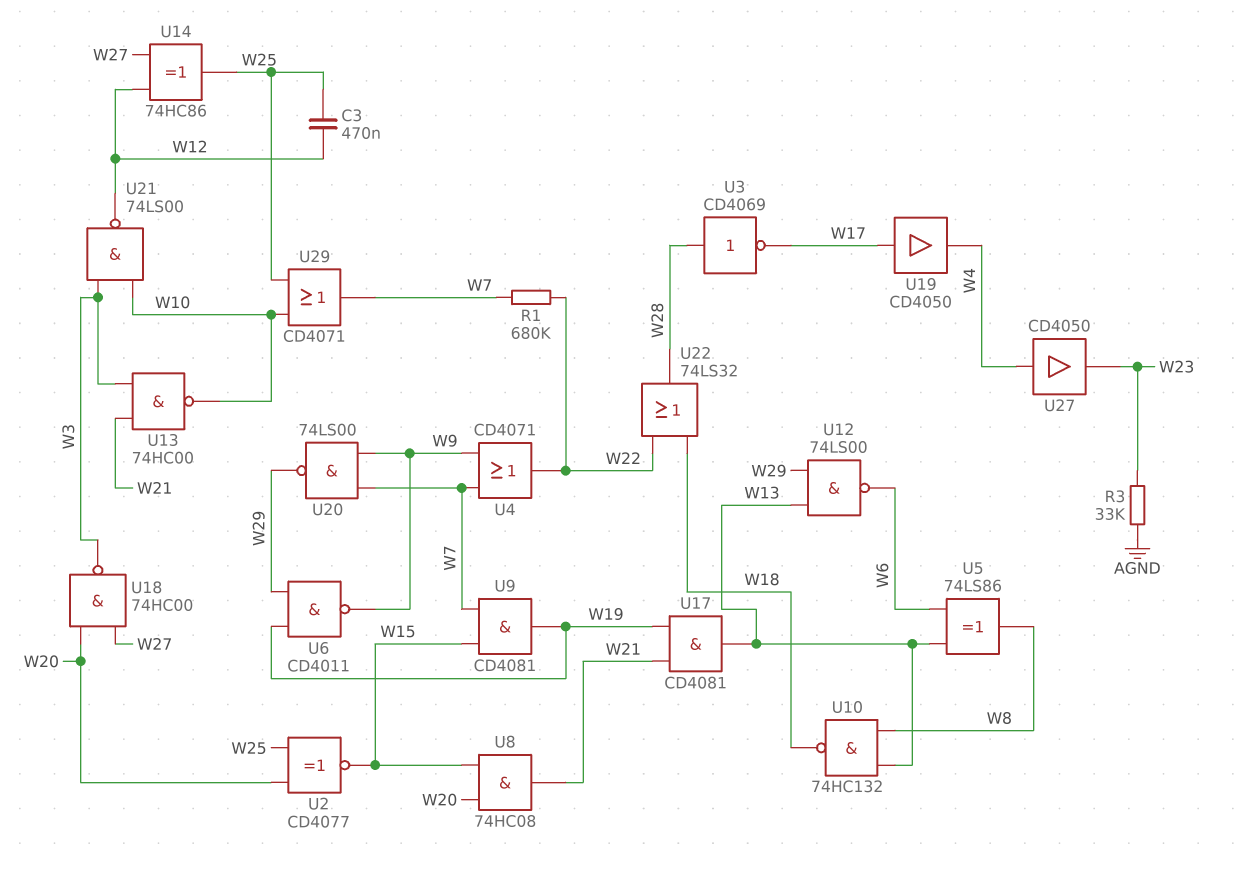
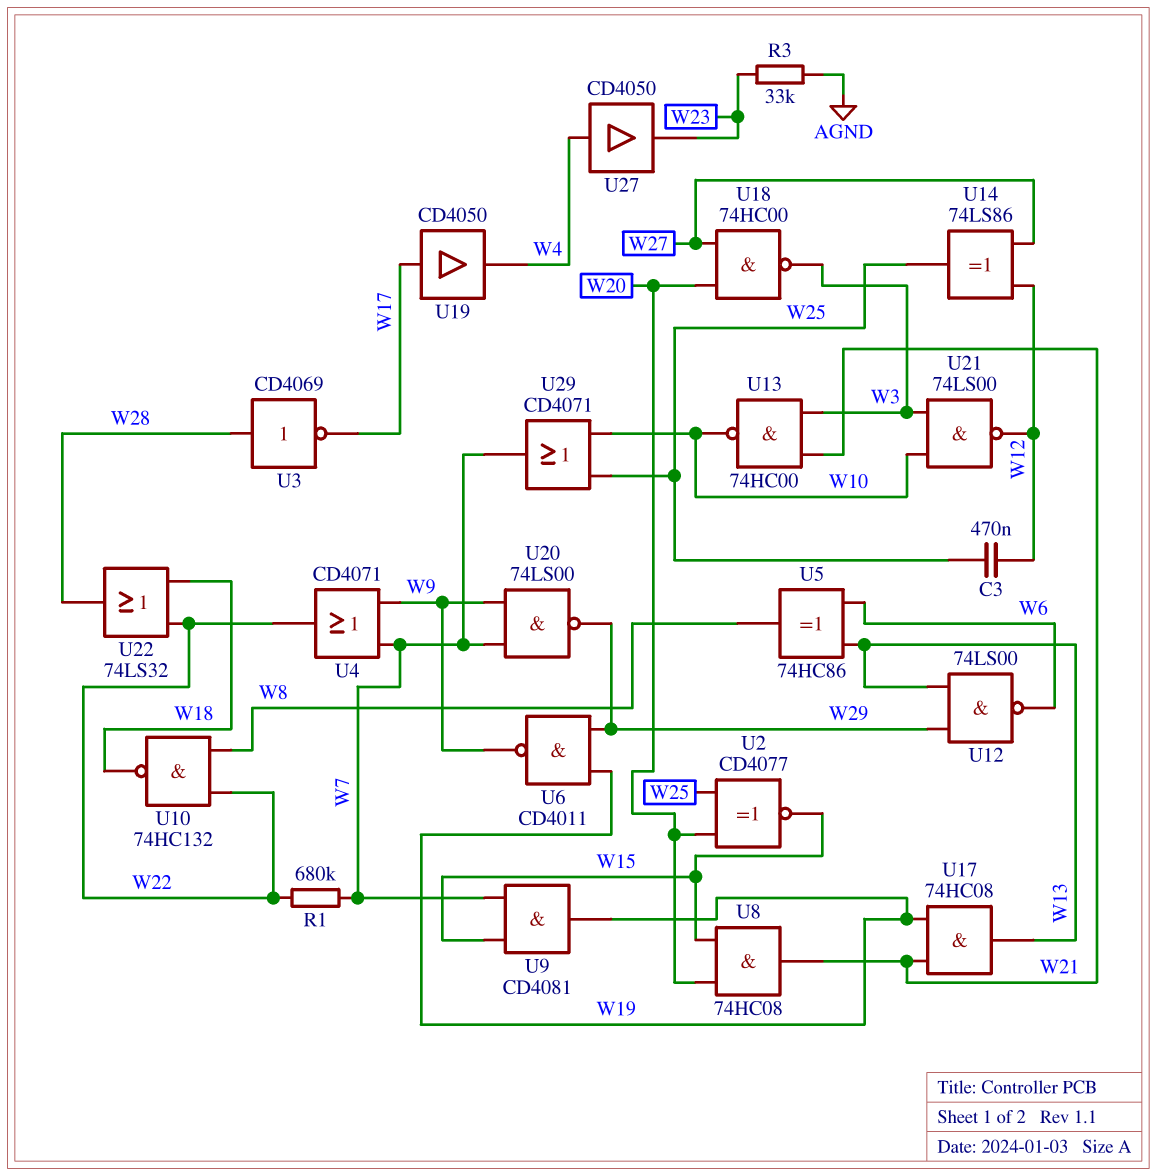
U5: XOR 74LS86 (in W6, in W13, out W8) -> XOR 74HC86 (in W6, in W13, out W8)
U10: NAND 74HC132 (in W8, in W13, out W18) -> NAND 74HC132 (in W8, in W22, out W18)
U14: XOR 74HC86 (in W12, in W27, out W25) -> XOR 74LS86 (in W12, in W27, out W25)
U17: AND CD4081 (in W19, in W21, out W13) -> AND 74HC08 (in W19, in W21, out W13)

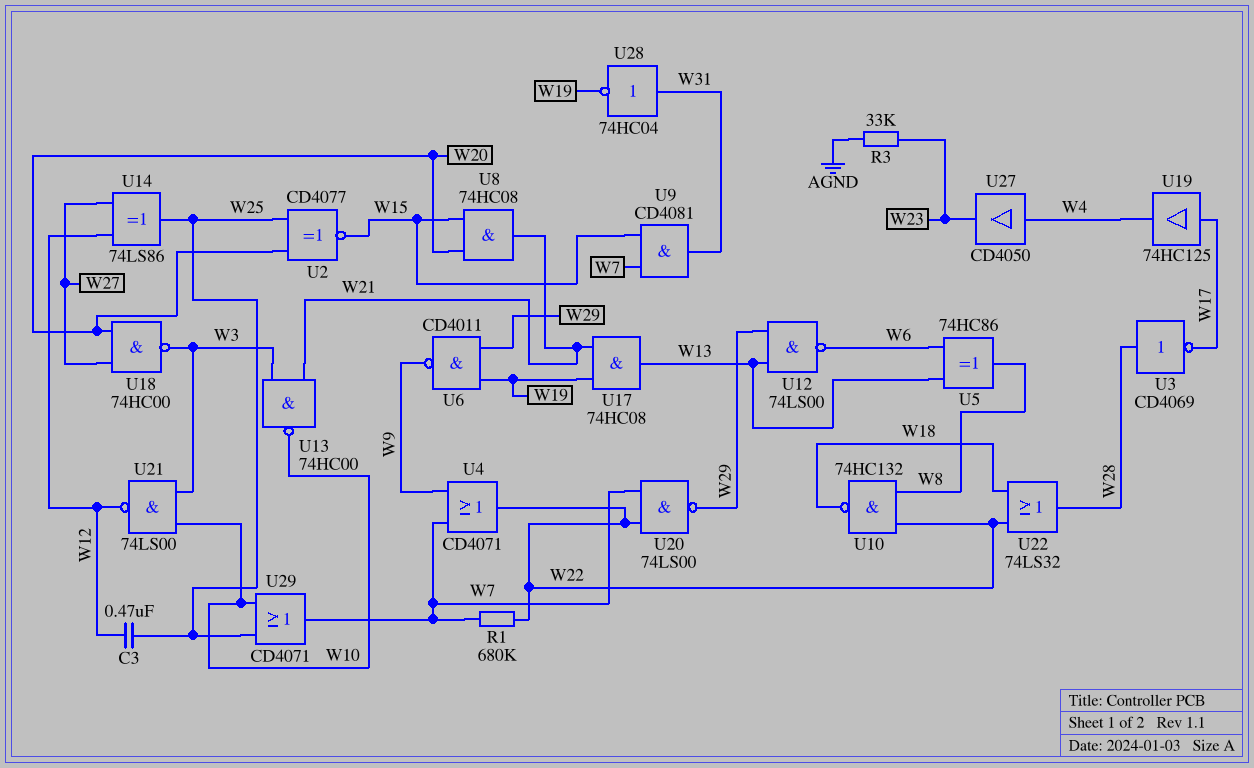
U9: AND CD4081 (in W7, in W15, out W19) -> AND CD4081 (in W7, in W15, out W31)
U19: buffer CD4050 (in W17, out W4) -> buffer 74HC125 (in W17, out W4)
U20: NAND 74LS00 (in W7, in W9, out W29) -> NAND 74LS00 (in W7, in W22, out W29)
U28: none -> NOT 74HC04 (in W31, out W19)

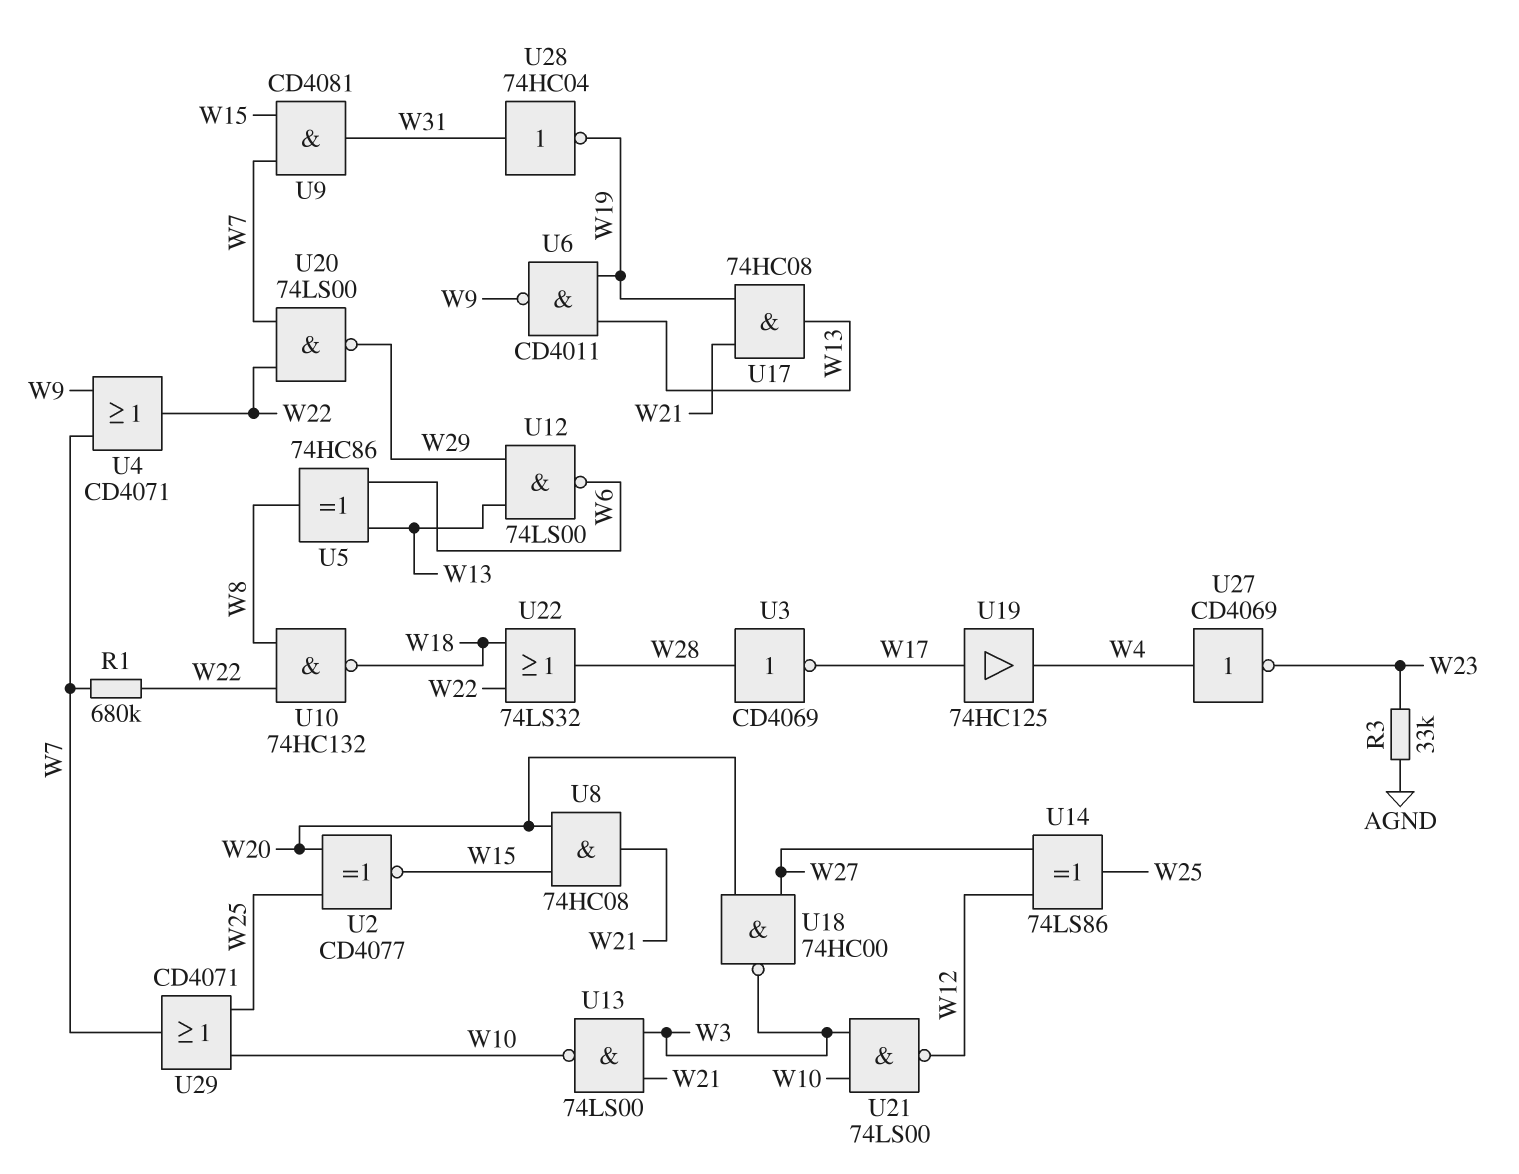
C3: 470nF (W12, W25) -> none
U6: NAND CD4011 (in W19, in W29, out W9) -> NAND CD4011 (in W13, in W19, out W9)
U13: NAND 74HC00 (in W3, in W21, out W10) -> NAND 74LS00 (in W3, in W21, out W10)
U27: buffer CD4050 (in W4, out W23) -> NOT CD4069 (in W4, out W23)

